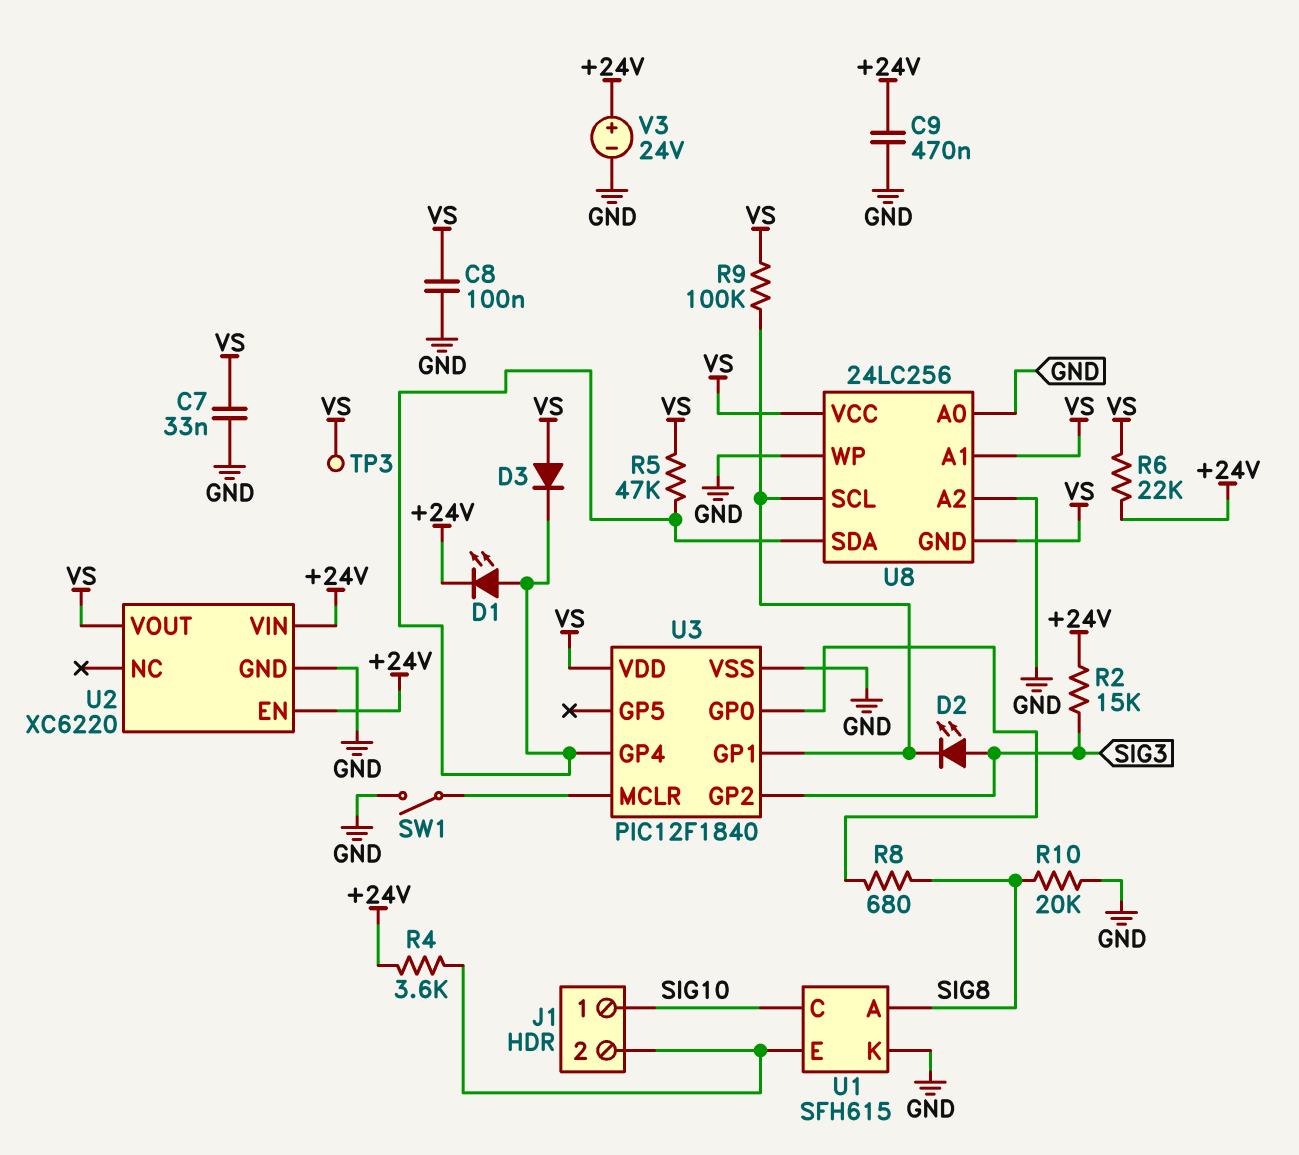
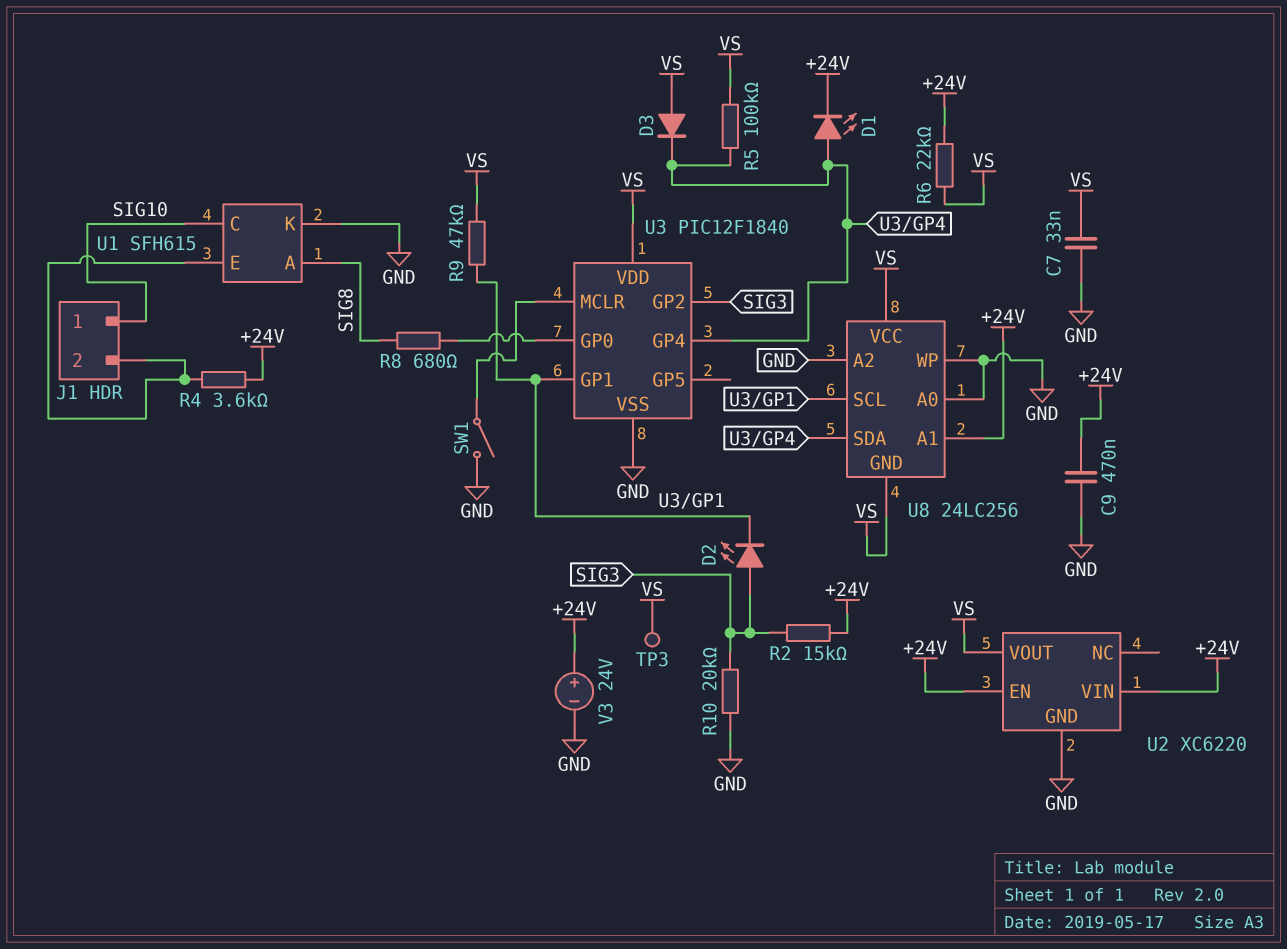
C8: 100nF (GND, VS) -> none
R5: 47k (U3/GP4, VS) -> 100k (U3/GP4, VS)
R9: 100k (U3/GP1, VS) -> 47k (U3/GP1, VS)
R10: 20k (GND, SIG8) -> 20k (GND, SIG3)
U8 pin A1: VS -> +24V

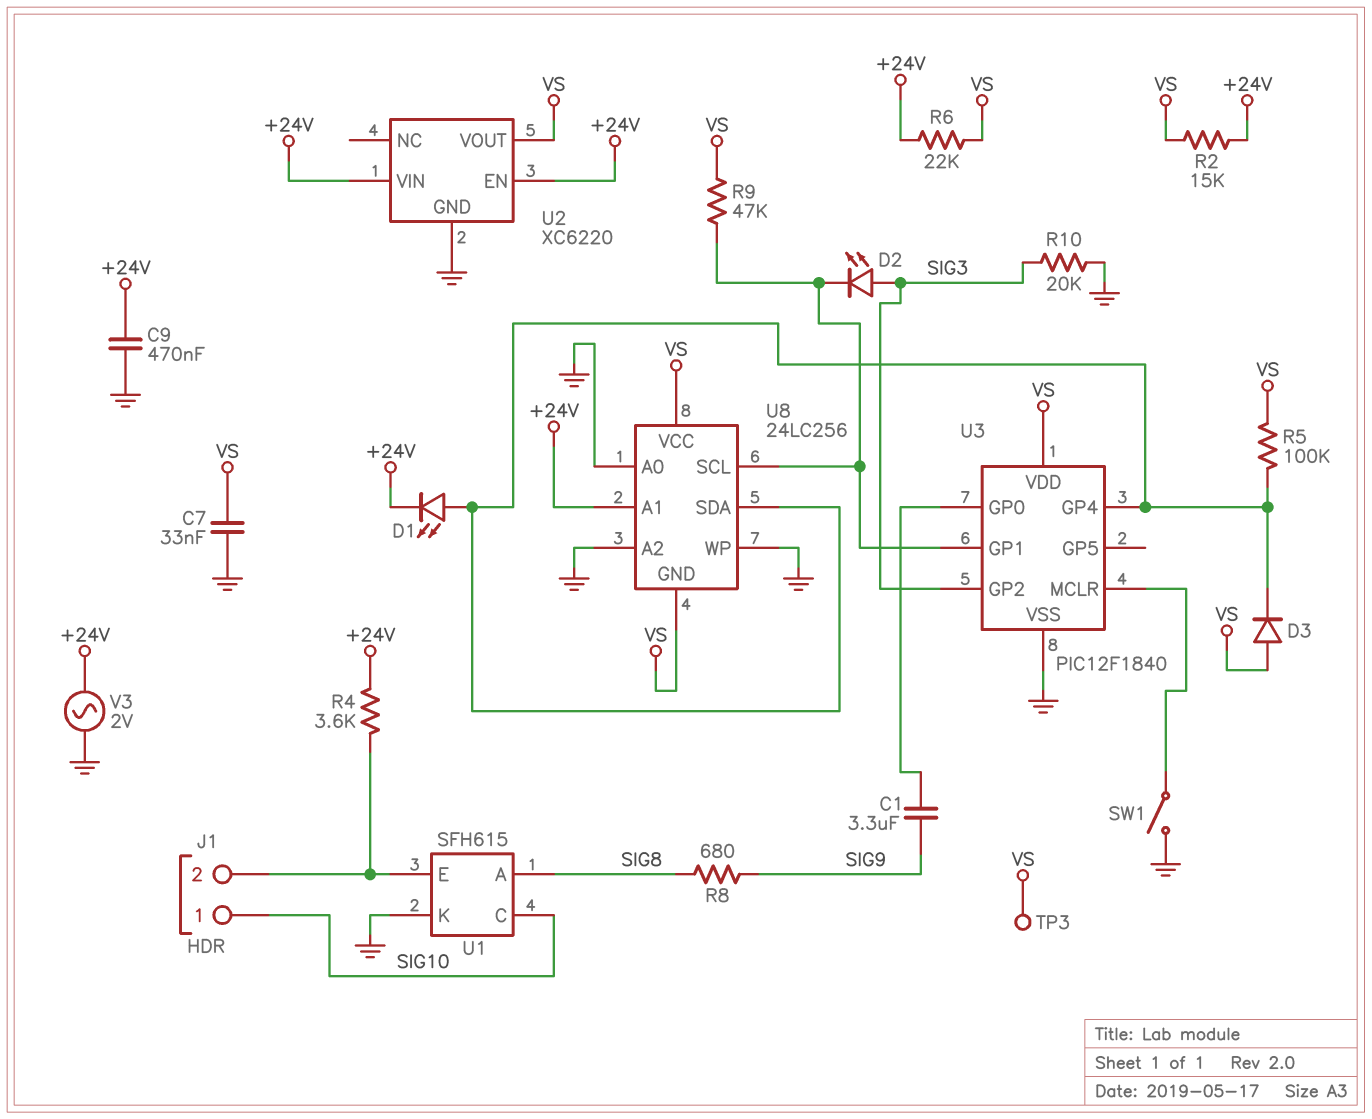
C1: none -> 3.3uF (SIG9, U3/GP0)
R2: 15k (+24V, SIG3) -> 15k (+24V, VS)
R8: 680 (SIG8, U3/GP0) -> 680 (SIG8, SIG9)
V3: 24V (plus +24V, minus GND) -> AC 2V (+24V, GND)

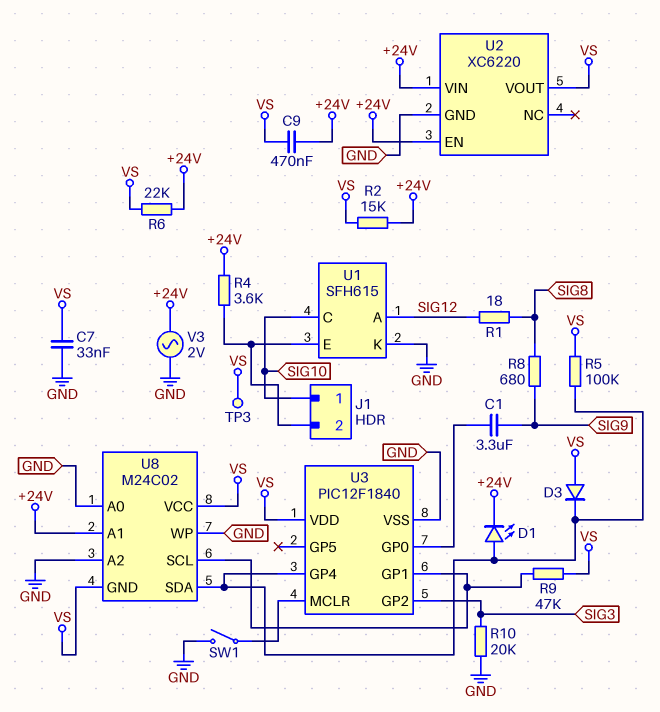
C9: 470nF (+24V, GND) -> 470nF (+24V, VS)
D2: LED (A SIG3, K U3/GP1) -> none
R1: none -> 18 (SIG8, SIG12)
U1 pin A: SIG8 -> SIG12
U8: 24LC256 -> M24C02

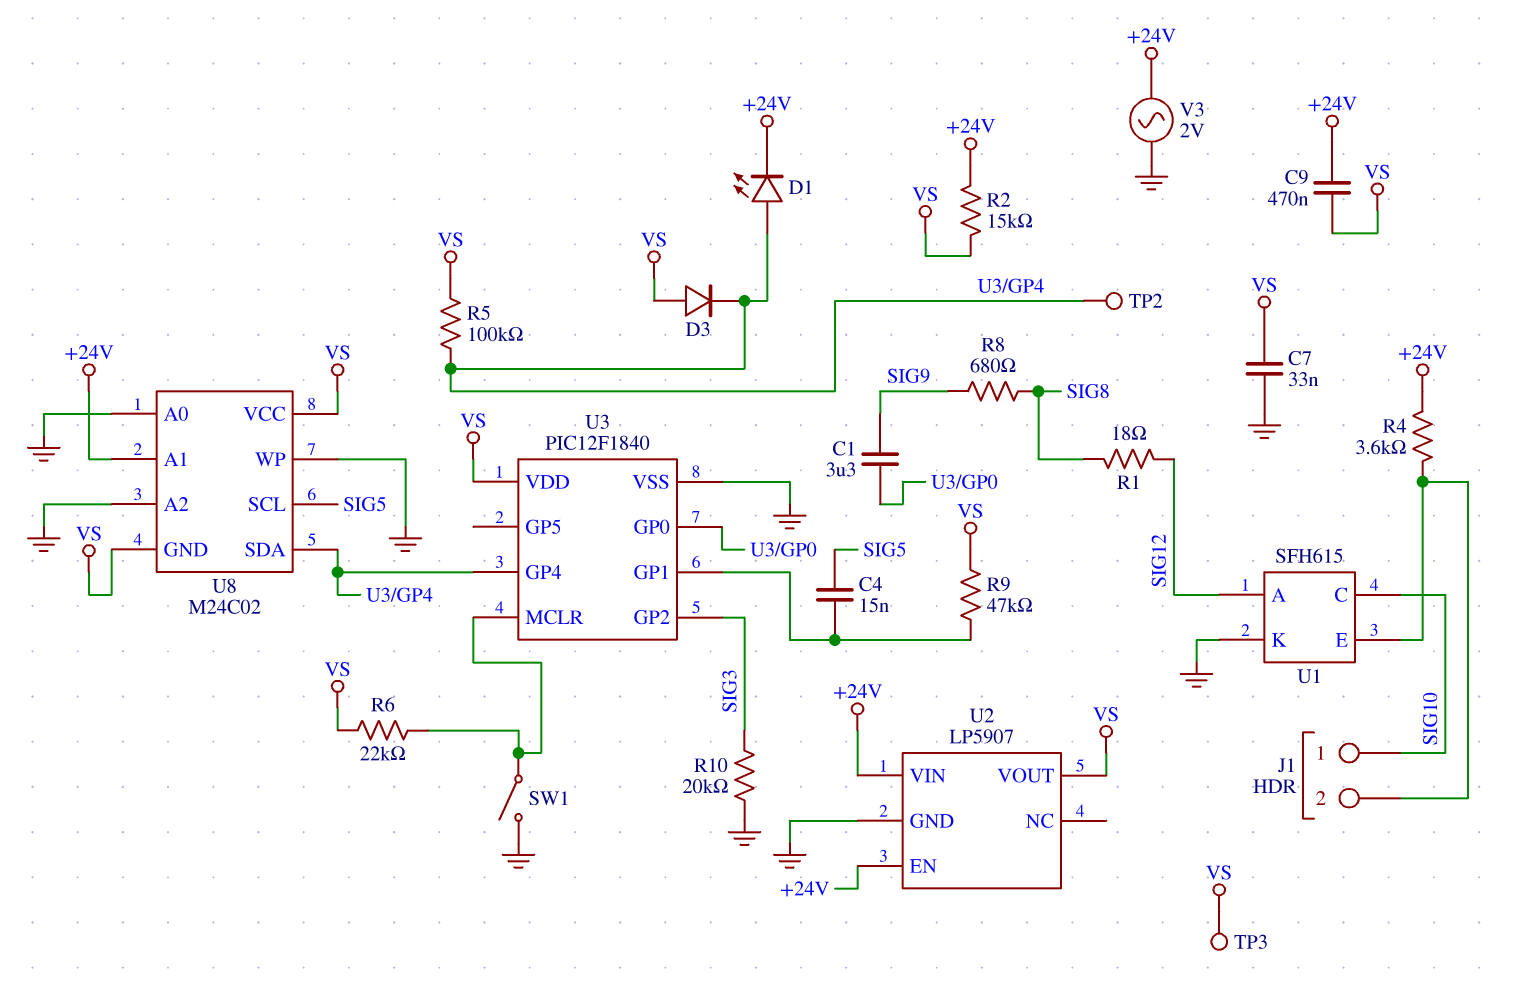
C4: none -> 15nF (SIG5, U3/GP1)
R6: 22k (+24V, VS) -> 22k (U3/MCLR, VS)
TP2: none -> test point (U3/GP4)
U2: XC6220 -> LP5907
U8 pin SCL: U3/GP1 -> SIG5

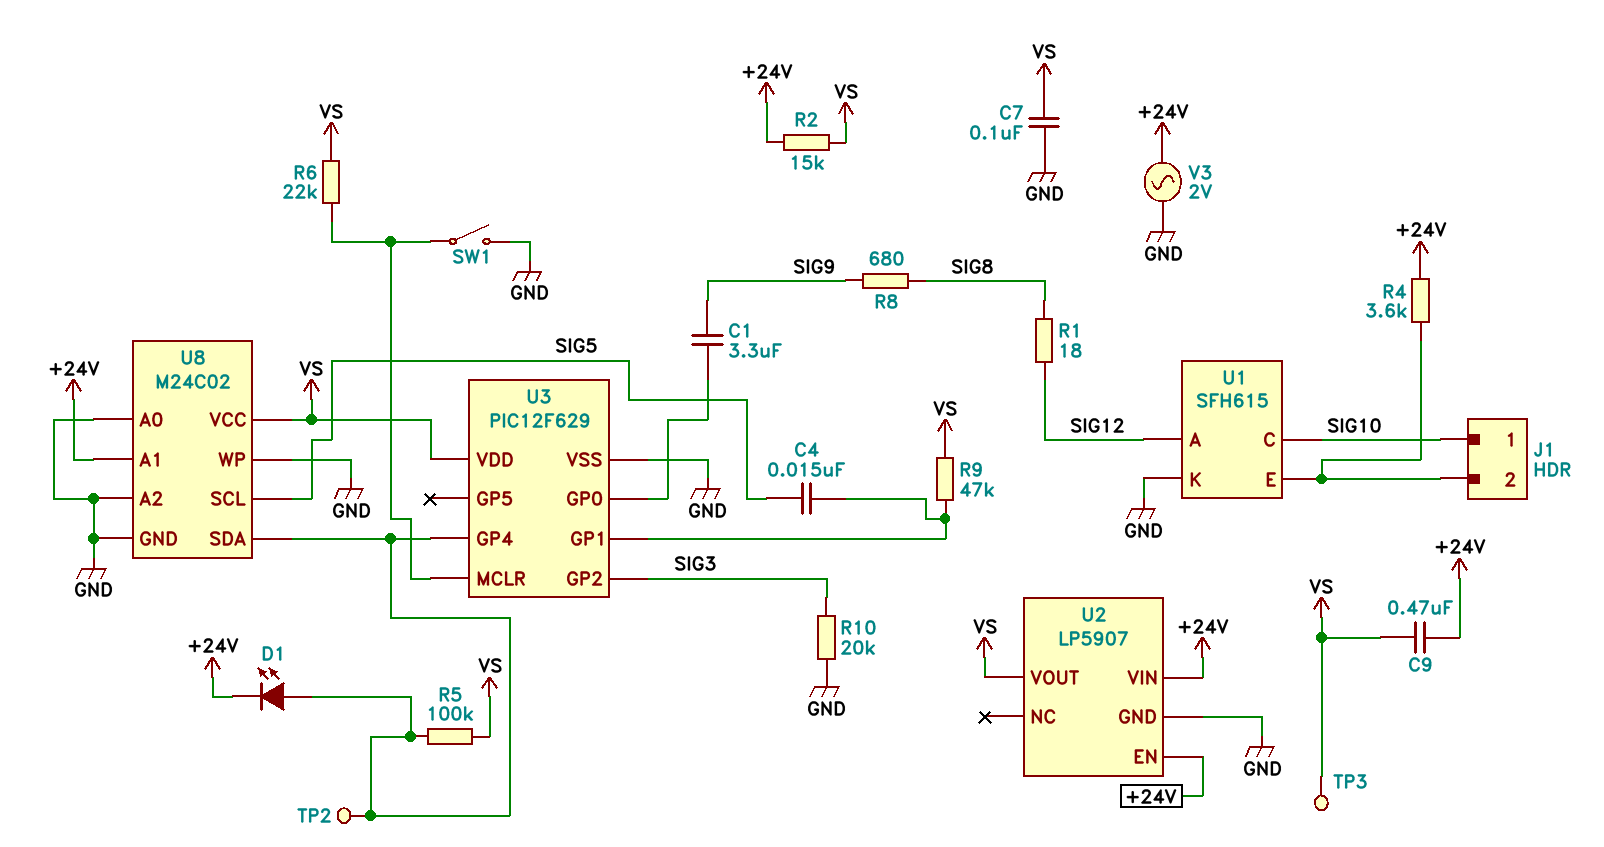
C7: 33nF (GND, VS) -> 100nF (GND, VS)
D3: diode (A VS, K U3/GP4) -> none
U3: PIC12F1840 -> PIC12F629
U8 pin GND: VS -> GND

